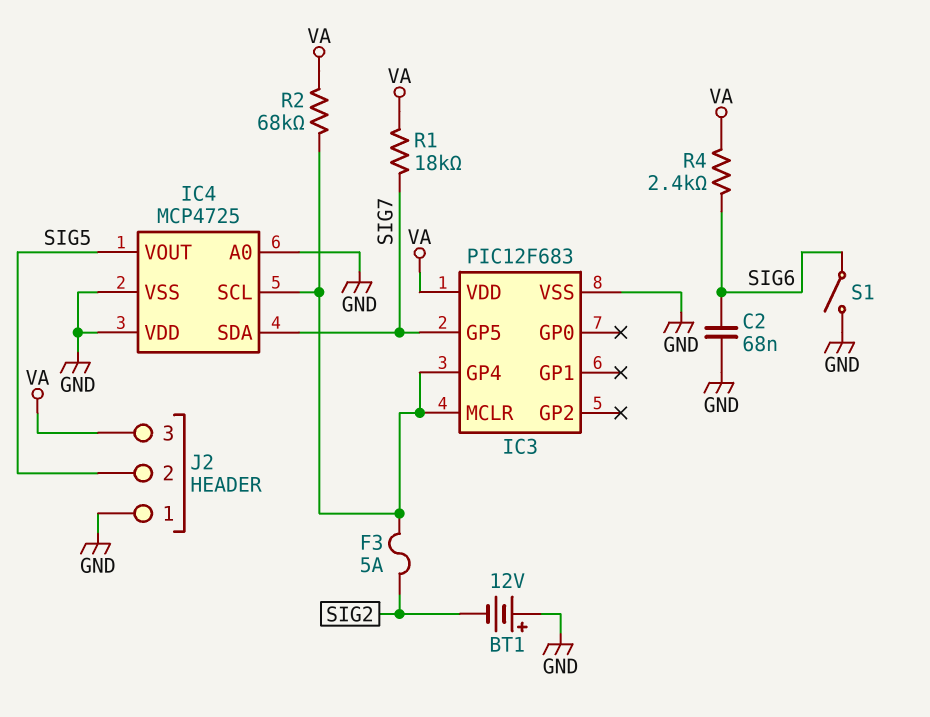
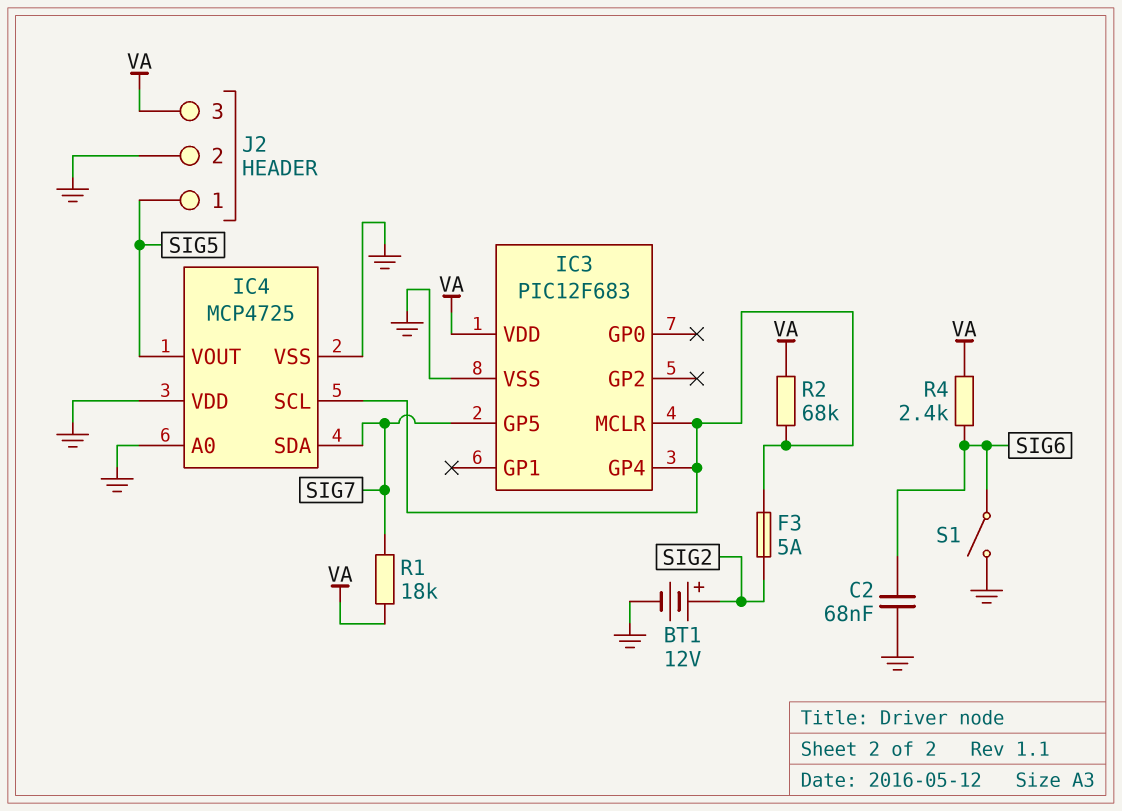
BT1: 12V (plus GND, minus SIG2) -> 12V (plus SIG2, minus GND)
J2 pin 1: GND -> SIG5
J2 pin 2: SIG5 -> GND

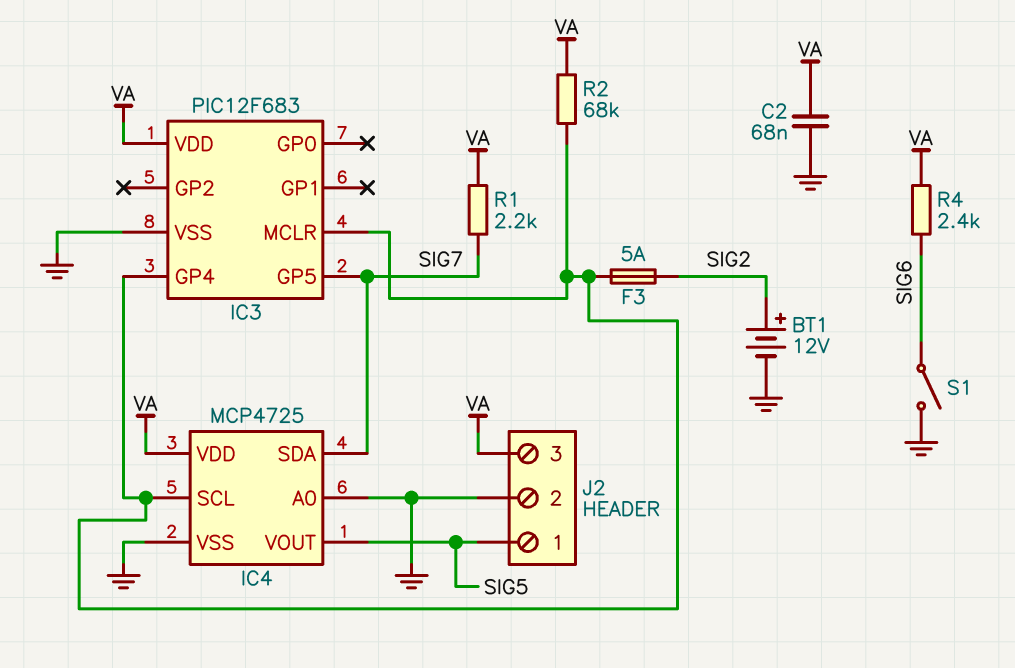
C2: 68nF (GND, SIG6) -> 68nF (GND, VA)
IC4 pin VDD: GND -> VA
R1: 18k (SIG7, VA) -> 2.2k (SIG7, VA)

